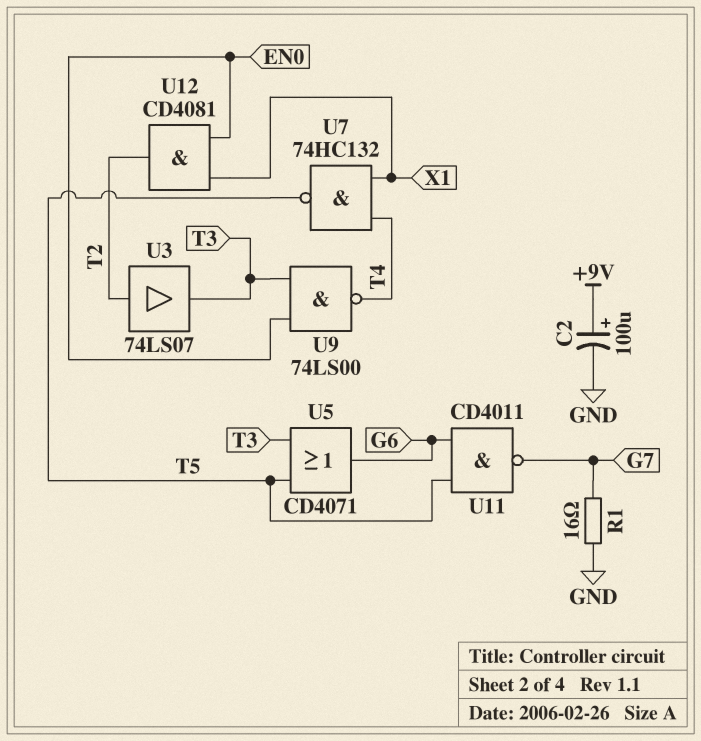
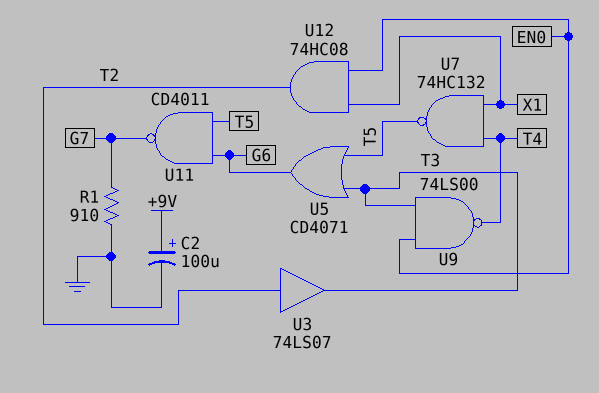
R1: 16 (G7, GND) -> 910 (G7, GND)
U12: AND CD4081 (in EN0, in X1, out T2) -> AND 74HC08 (in EN0, in X1, out T2)

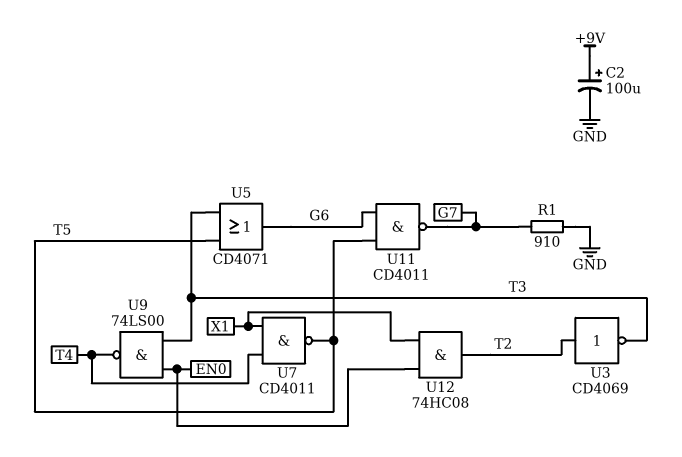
U3: buffer 74LS07 (in T2, out T3) -> NOT CD4069 (in T2, out T3)
U7: NAND 74HC132 (in T4, in X1, out T5) -> NAND CD4011 (in T4, in X1, out T5)

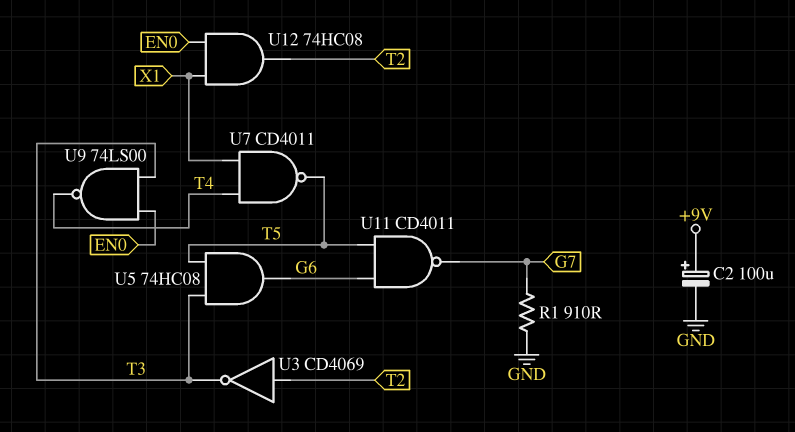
U5: OR CD4071 (in T3, in T5, out G6) -> AND 74HC08 (in T3, in T5, out G6)

